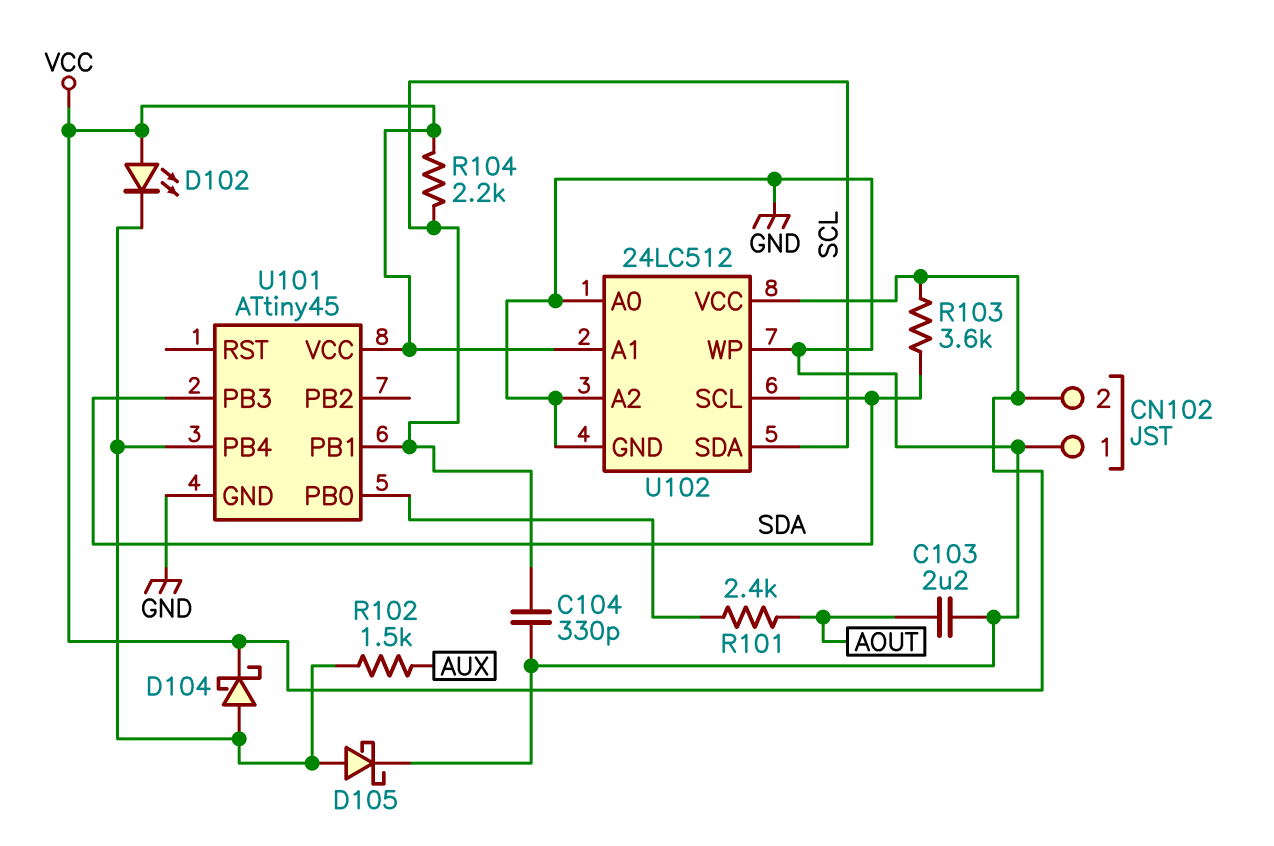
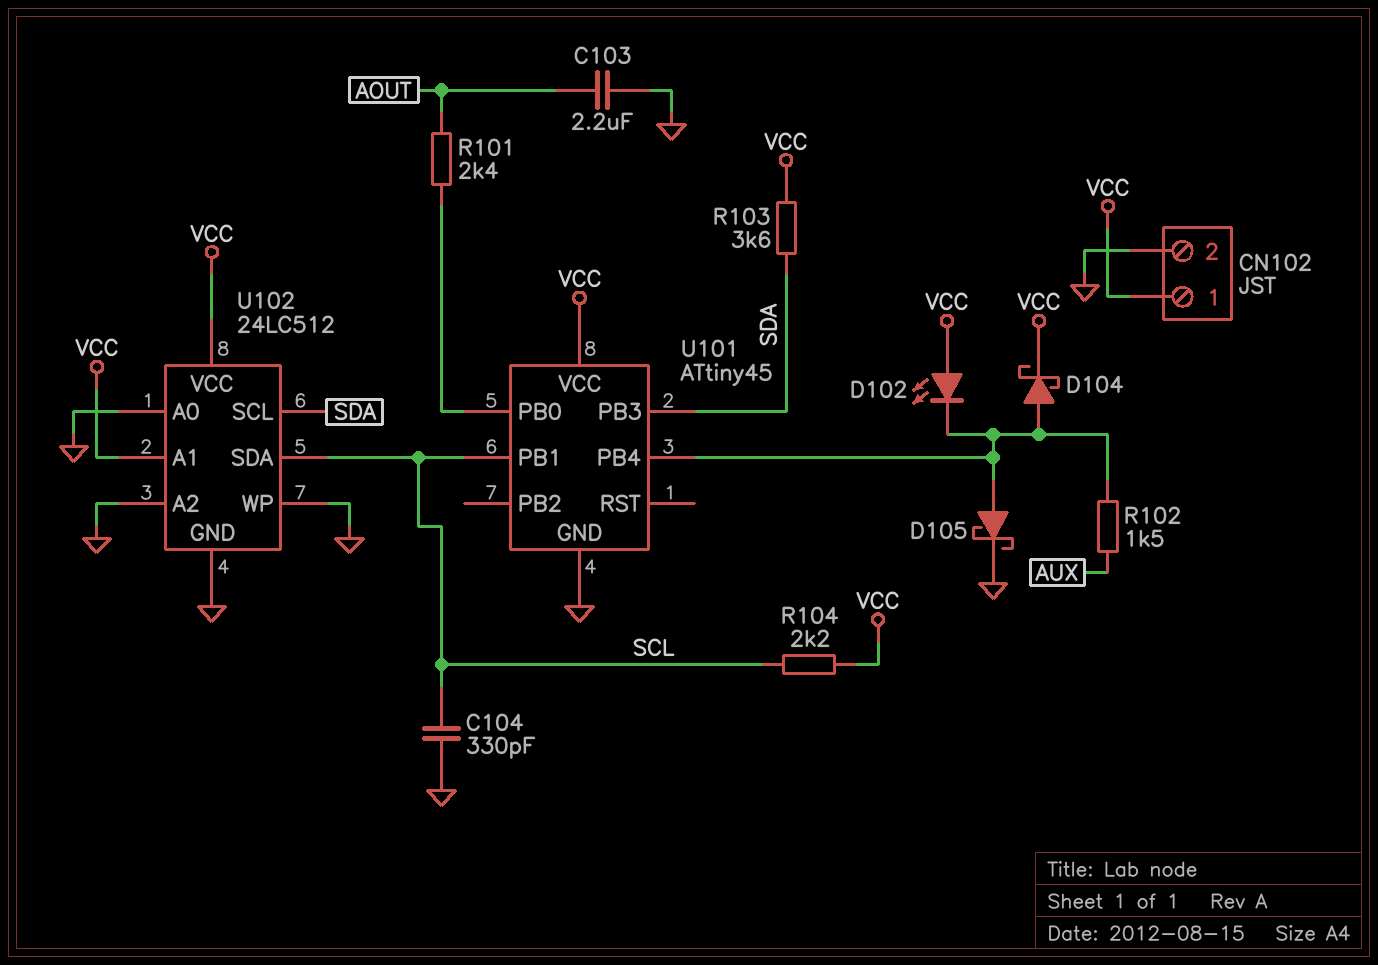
CN102 pin 1: GND -> VCC
CN102 pin 2: VCC -> GND

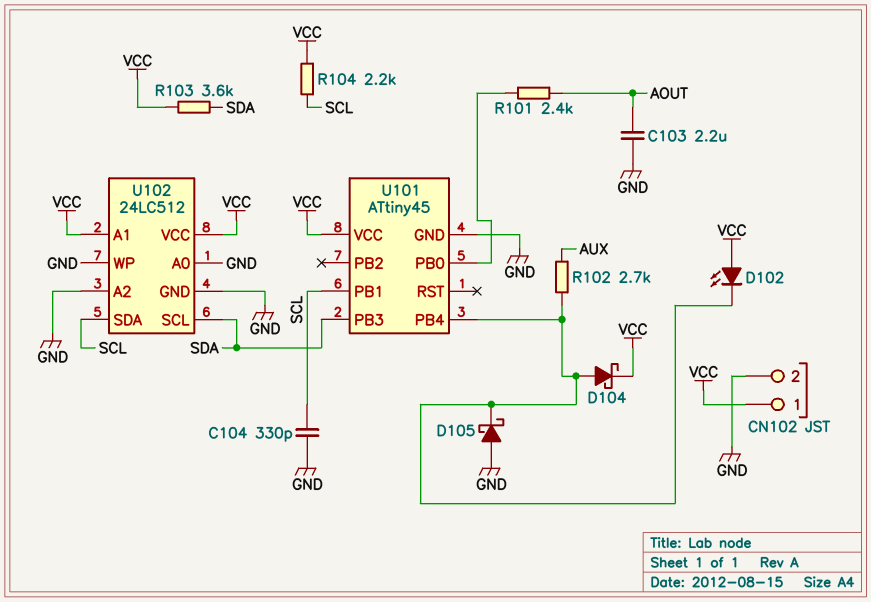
D105: schottky (A U101/PB4, K GND) -> schottky (A GND, K U101/PB4)
R102: 1.5k (AUX, U101/PB4) -> 2.7k (AUX, U101/PB4)

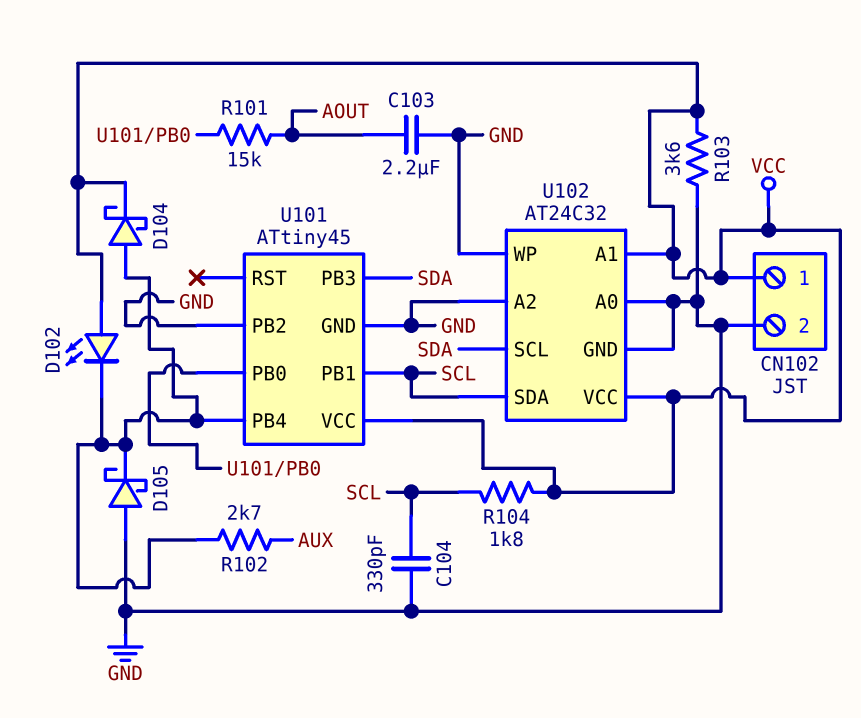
R101: 2.4k (AOUT, U101/PB0) -> 15k (AOUT, U101/PB0)
R103: 3.6k (SDA, VCC) -> 3.6k (GND, VCC)
R104: 2.2k (SCL, VCC) -> 1.8k (SCL, VCC)
U101 pin PB2: none -> GND
U102: 24LC512 -> AT24C32

